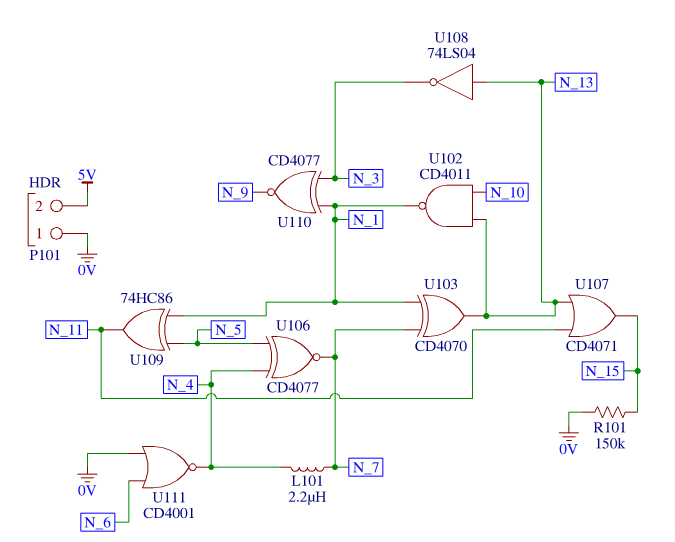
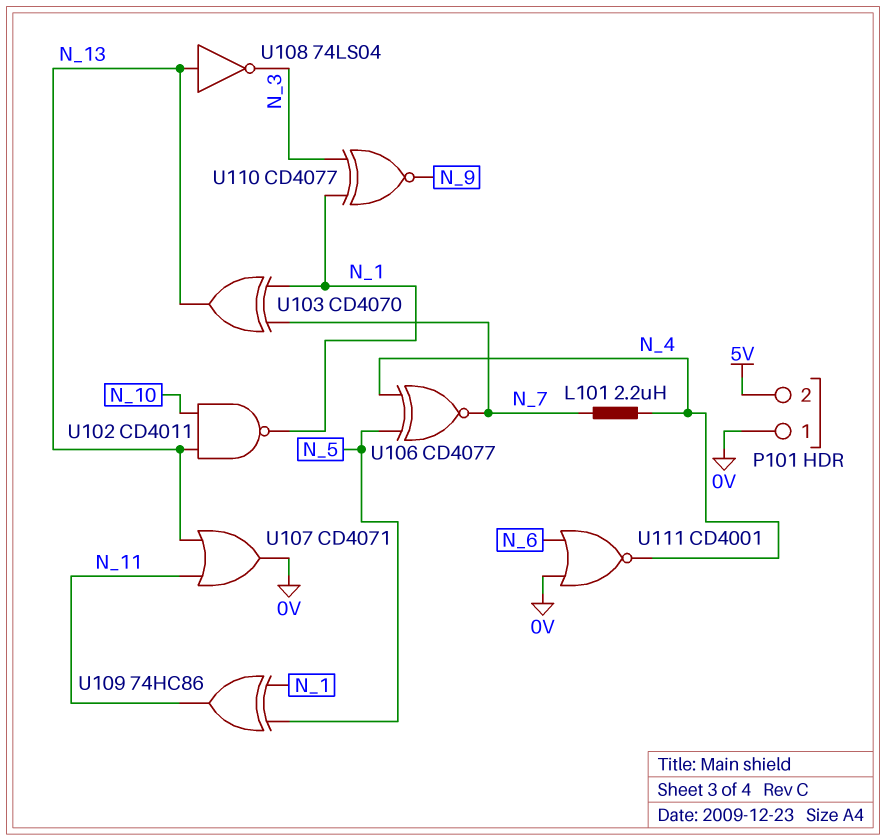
R101: 150k (0V, N_15) -> none
U107: OR CD4071 (in N_11, in N_13, out N_15) -> OR CD4071 (in N_11, in N_13, out 0V)

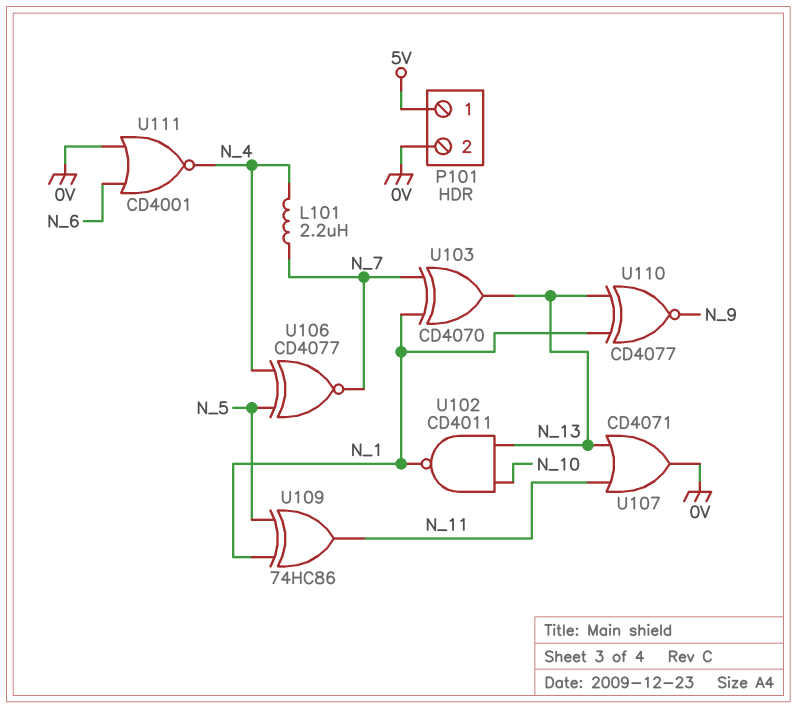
P101 pin 1: 0V -> 5V
P101 pin 2: 5V -> 0V
U108: NOT 74LS04 (in N_13, out N_3) -> none
U110: XNOR CD4077 (in N_1, in N_3, out N_9) -> XNOR CD4077 (in N_1, in N_13, out N_9)

